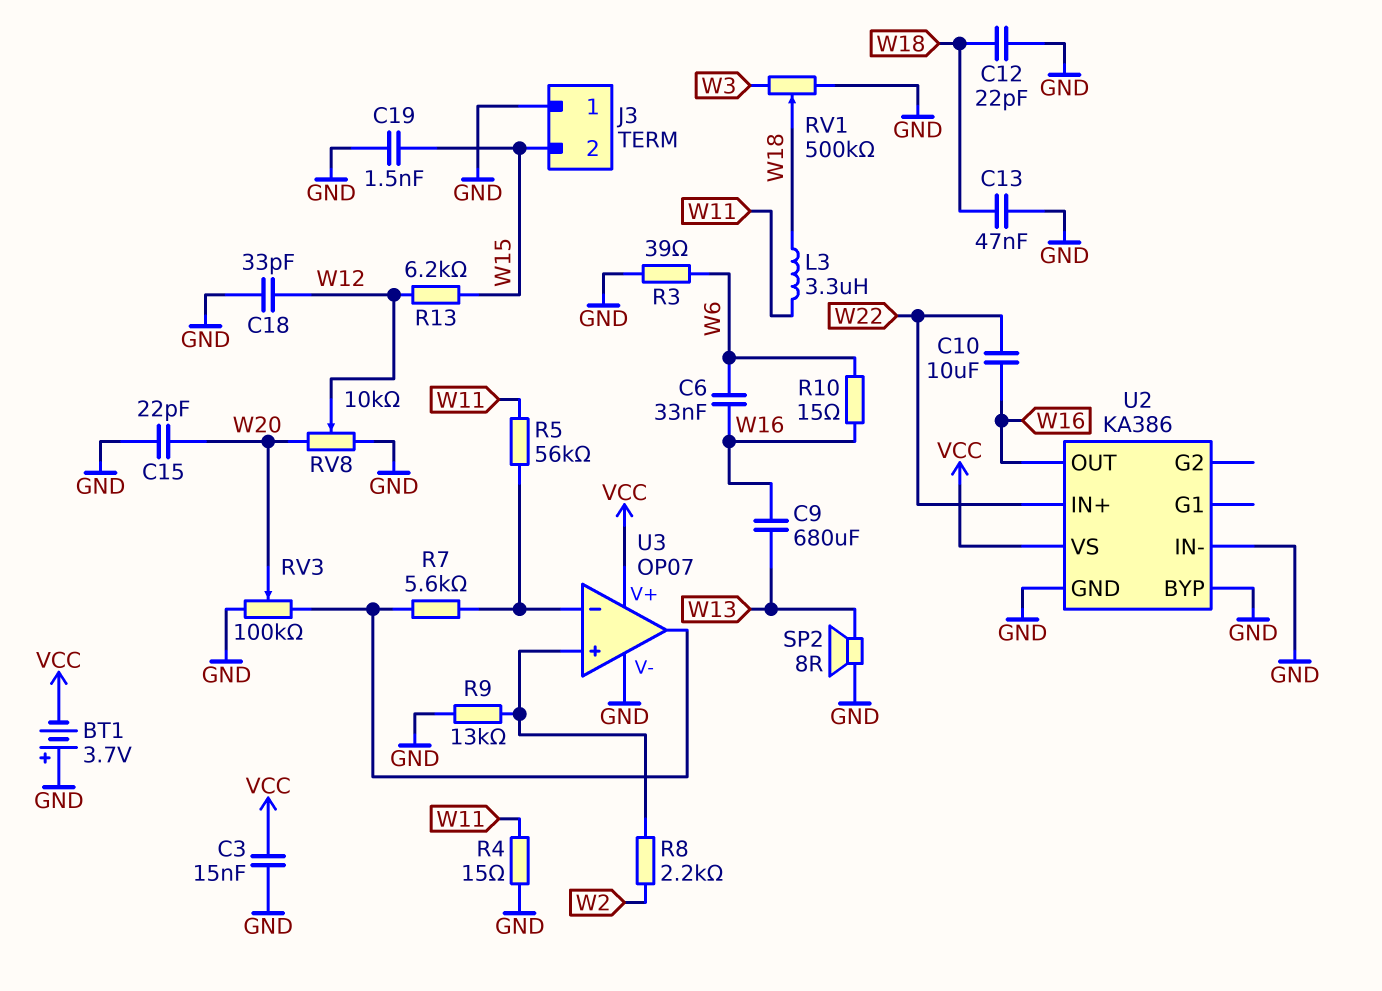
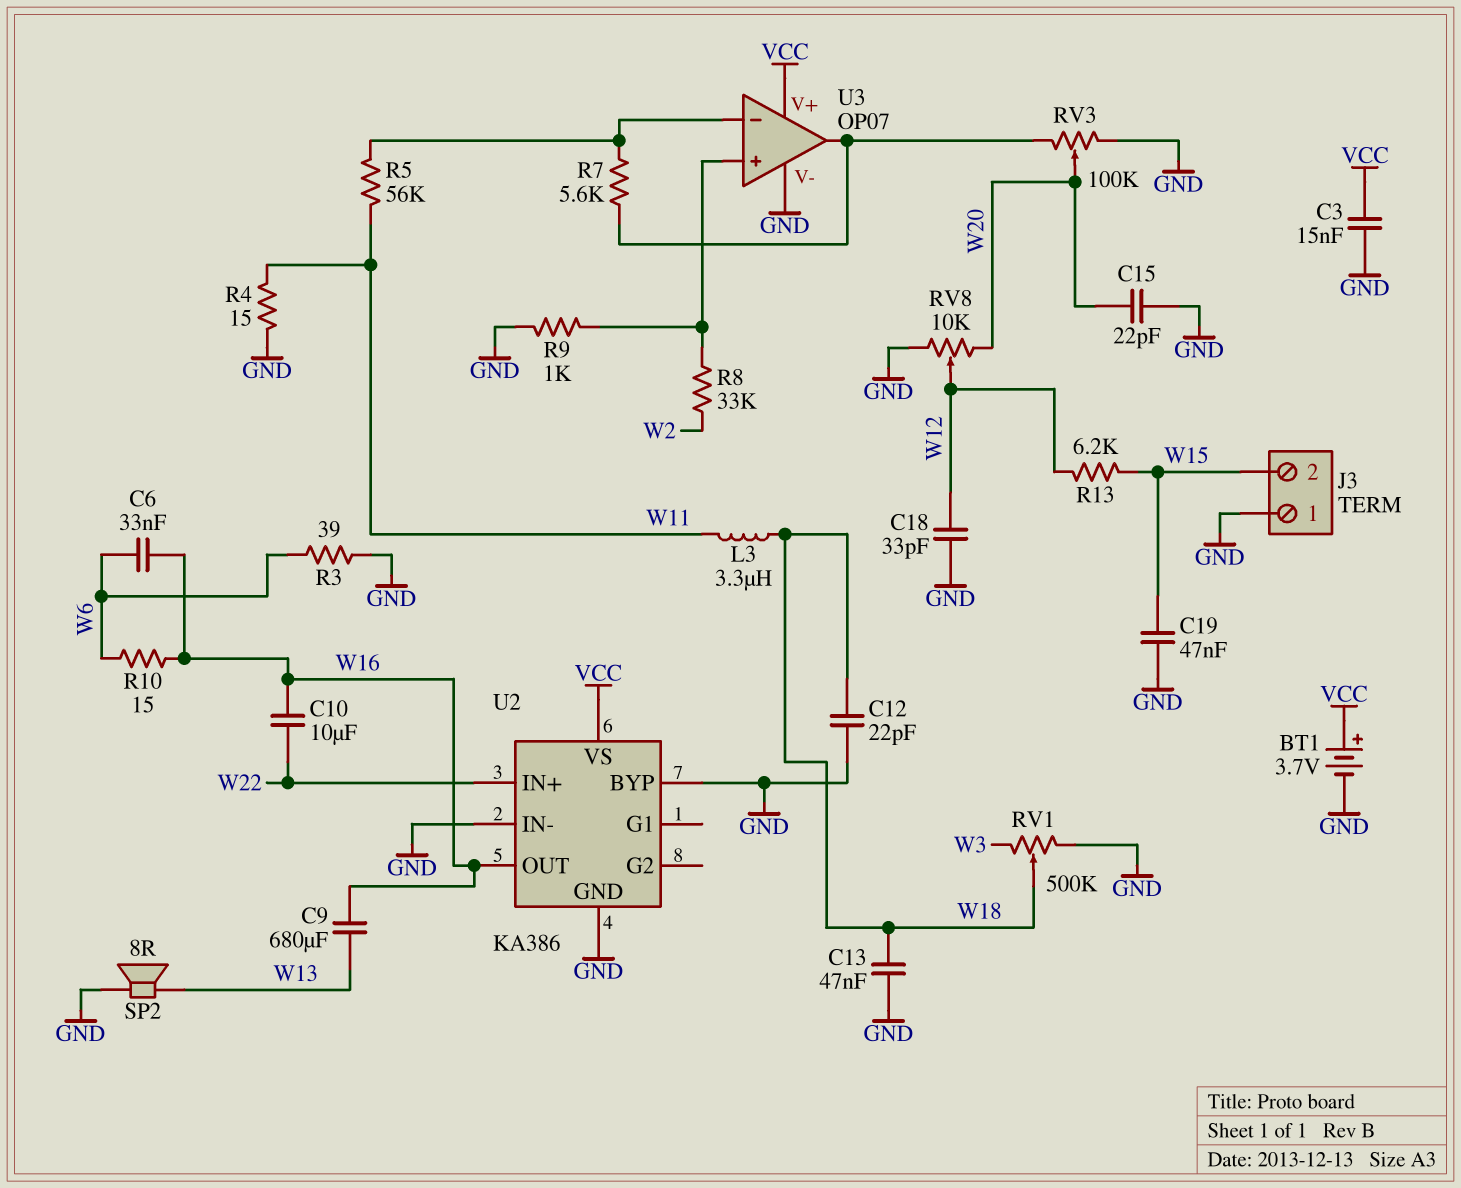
BT1: 3.7V (plus GND, minus VCC) -> 3.7V (plus VCC, minus GND)
C19: 1.5nF (GND, W15) -> 47nF (GND, W15)
R8: 2.2k (U3/in+, W2) -> 33k (U3/in+, W2)
R9: 13k (GND, U3/in+) -> 1k (GND, U3/in+)

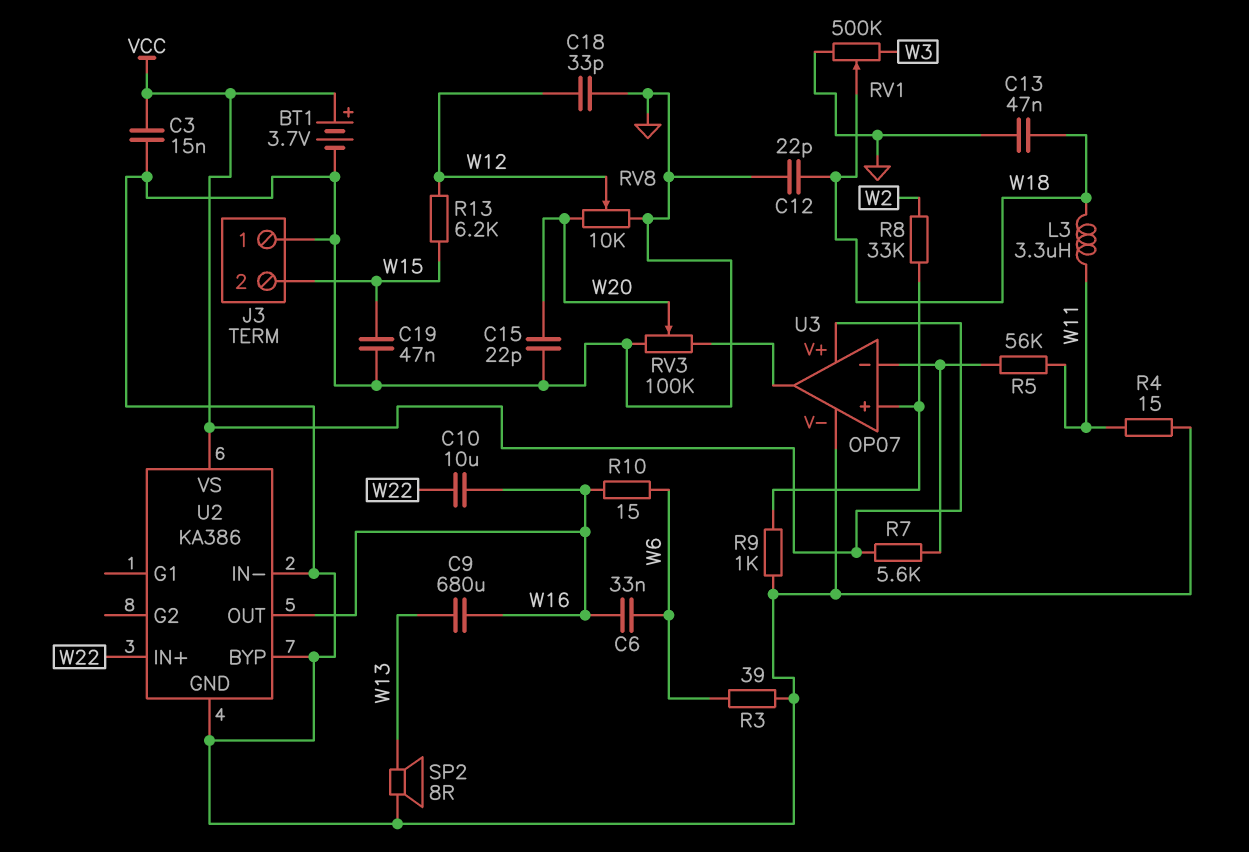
R7: 5.6k (U3/in-, U3/out) -> 5.6k (U3/in-, VCC)

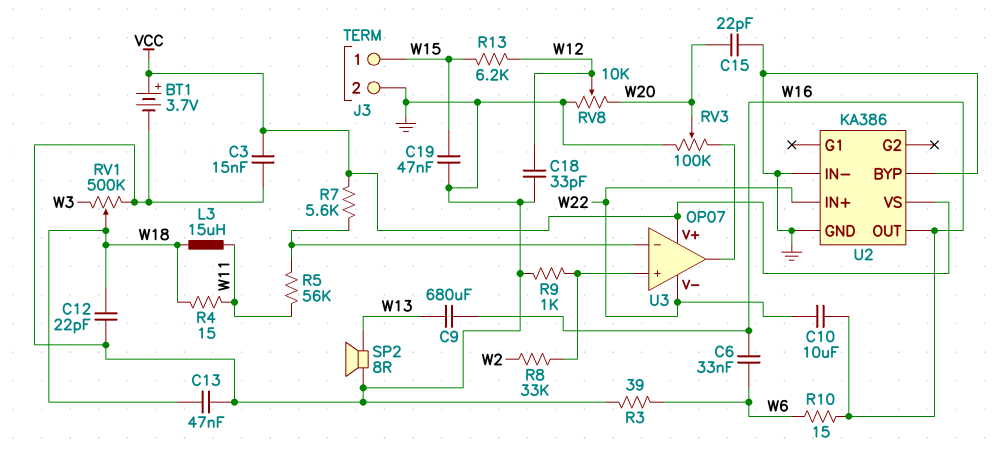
J3 pin 1: GND -> W15
J3 pin 2: W15 -> GND
L3: 3.3uH (W11, W18) -> 15uH (W11, W18)
R4: 15 (GND, W11) -> 15 (W11, W18)
U3 pin V-: GND -> W22

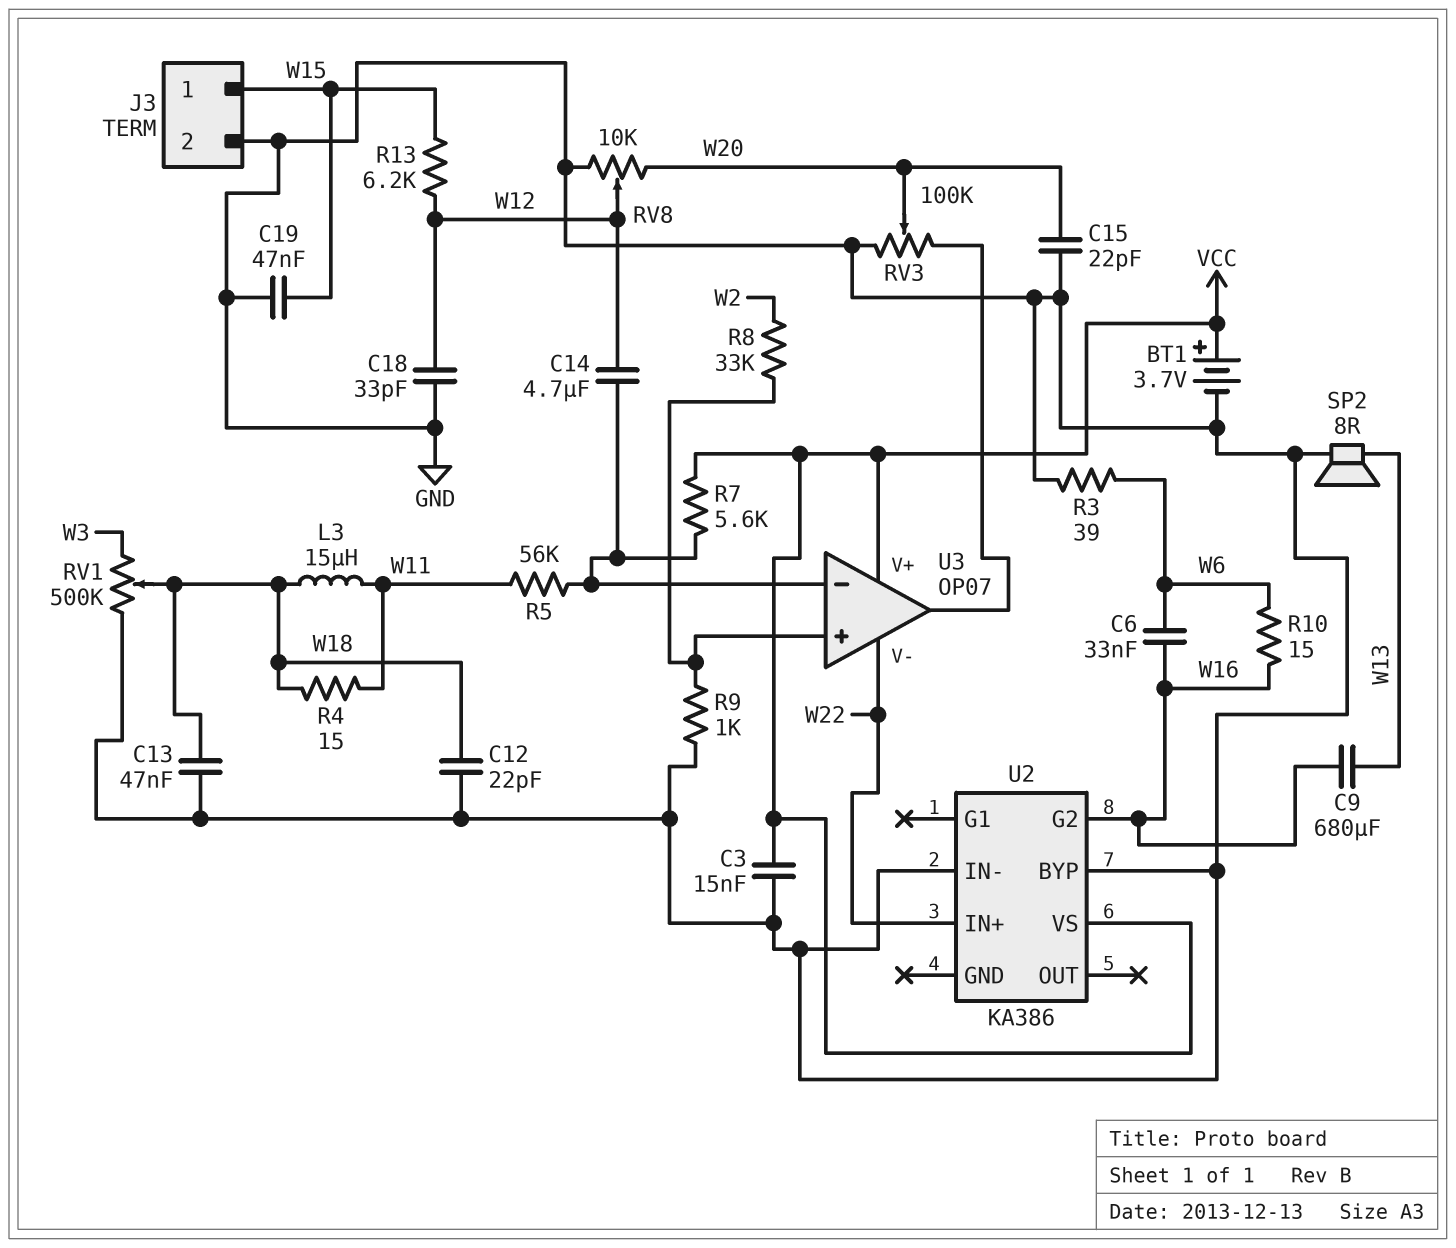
C10: 10uF (W16, W22) -> none
C14: none -> 4.7uF (U3/in-, W12)
U2 pin G2: none -> W16
U2 pin GND: GND -> none
U2 pin OUT: W16 -> none

